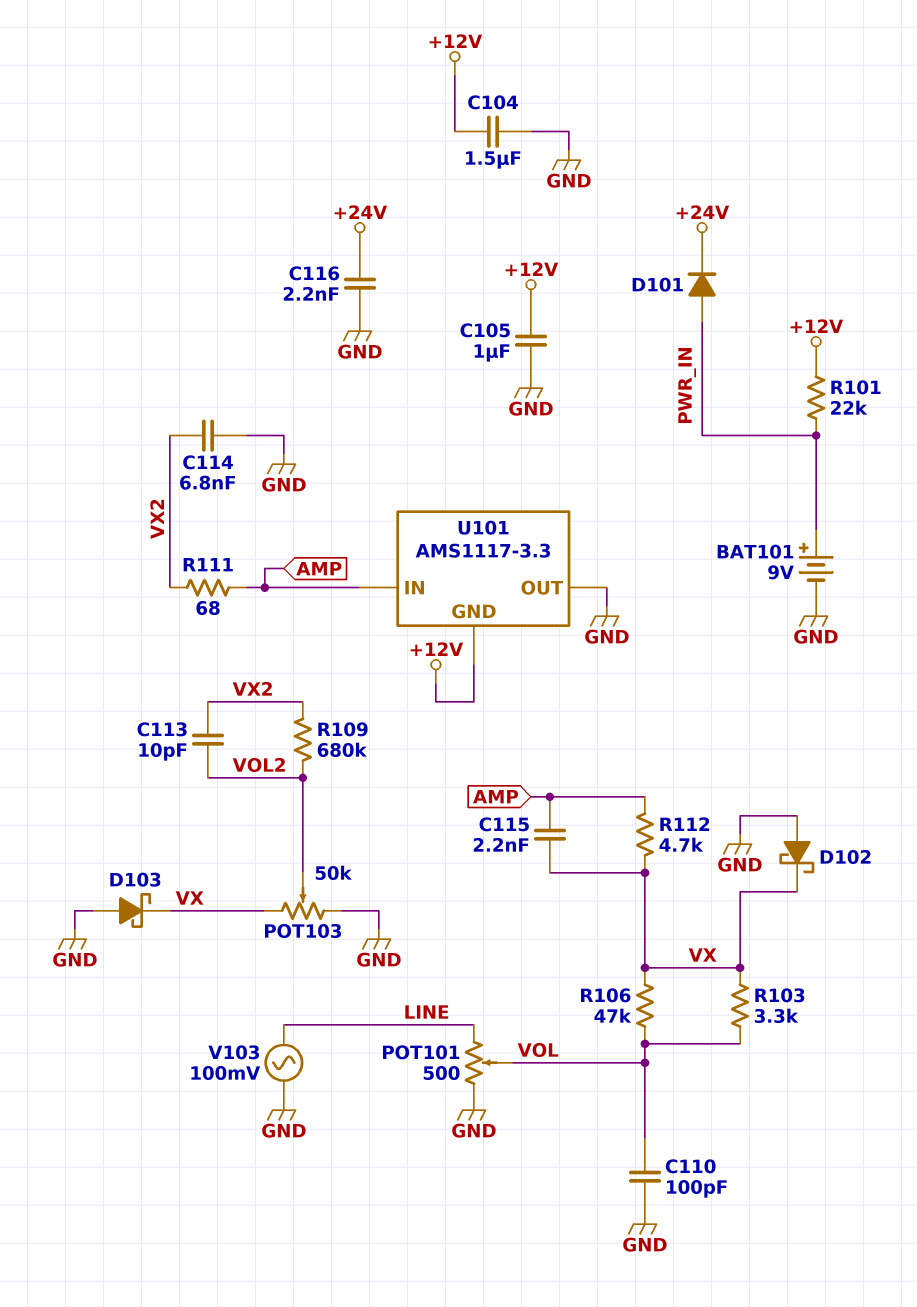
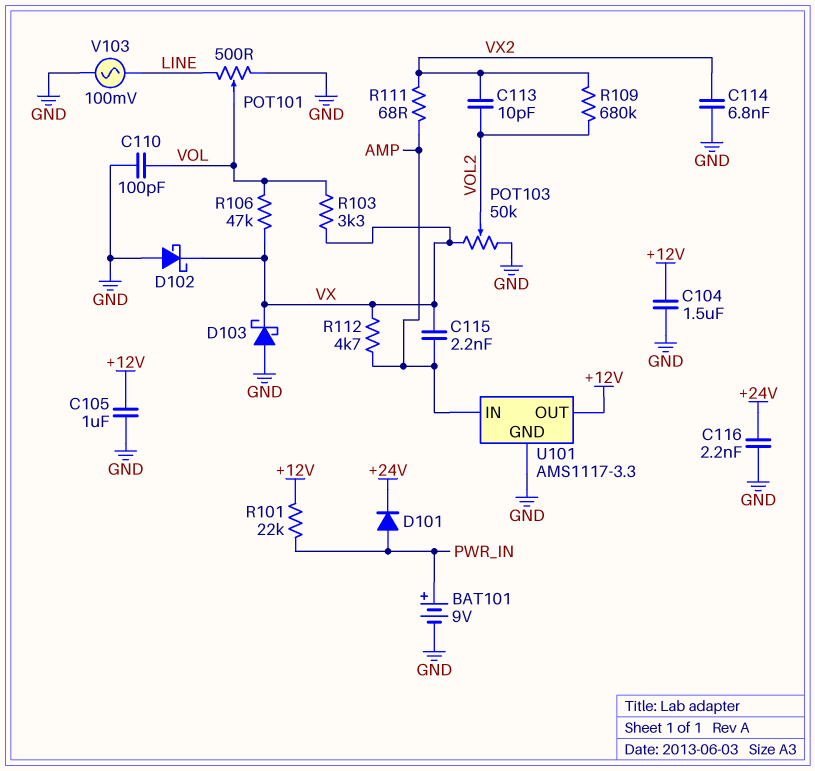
U101 pin GND: +12V -> GND
U101 pin OUT: GND -> +12V

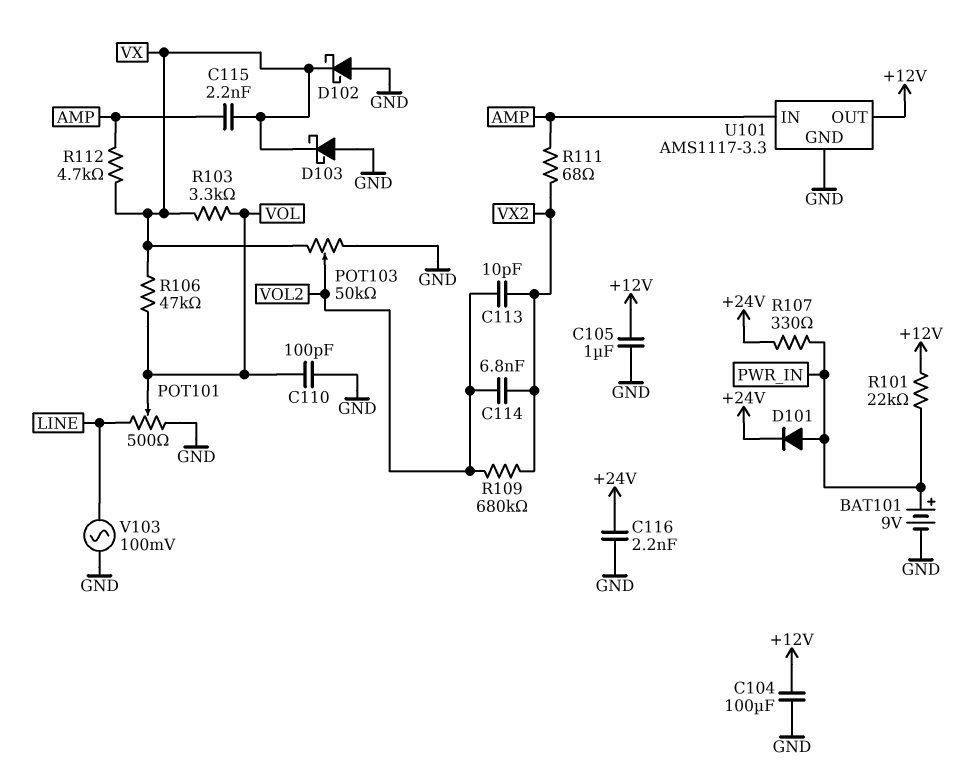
C104: 1.5uF (+12V, GND) -> 100uF (+12V, GND)
C114: 6.8nF (GND, VX2) -> 6.8nF (VOL2, VX2)
R107: none -> 330 (+24V, PWR_IN)

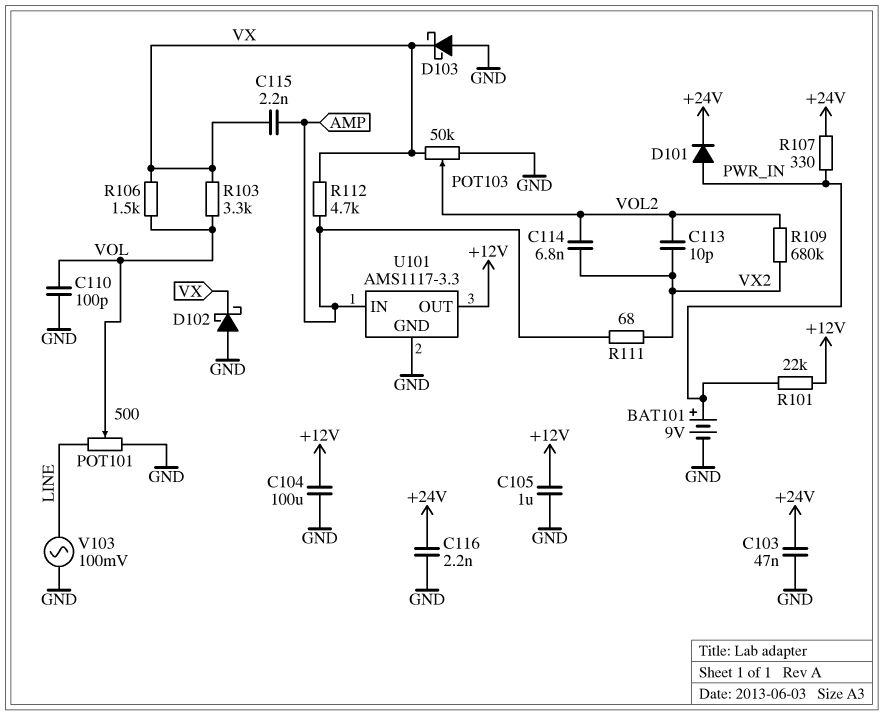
C103: none -> 47nF (+24V, GND)
R106: 47k (VOL, VX) -> 1.5k (VOL, VX)

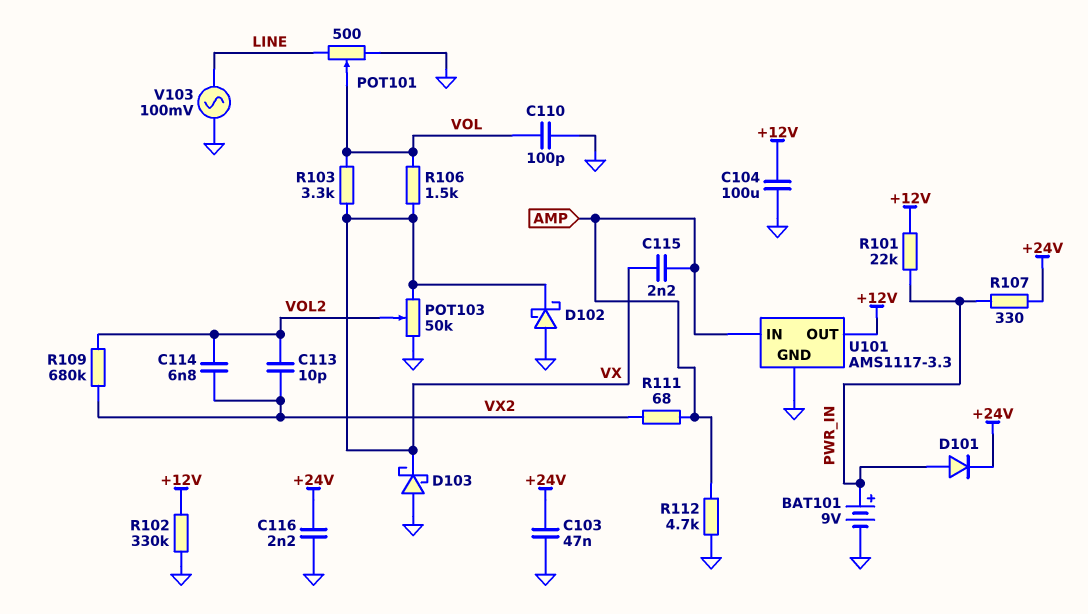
C105: 1uF (+12V, GND) -> none
R102: none -> 330k (+12V, GND)
R112: 4.7k (AMP, VX) -> 4.7k (AMP, GND)

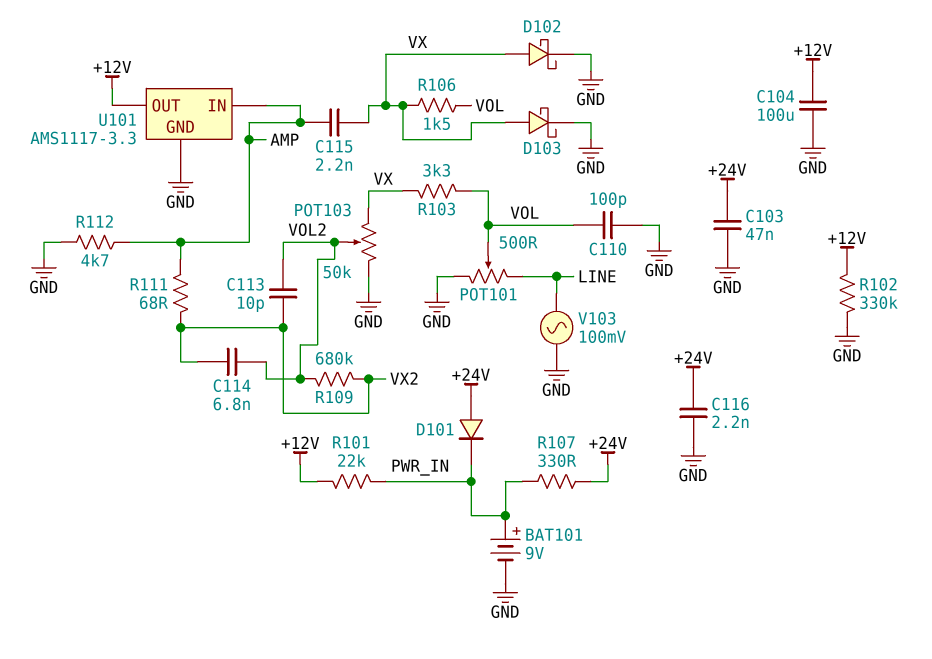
D101: diode (A PWR_IN, K +24V) -> diode (A +24V, K PWR_IN)
D102: schottky (A GND, K VX) -> schottky (A VX, K GND)
D103: schottky (A GND, K VX) -> schottky (A VX, K GND)

